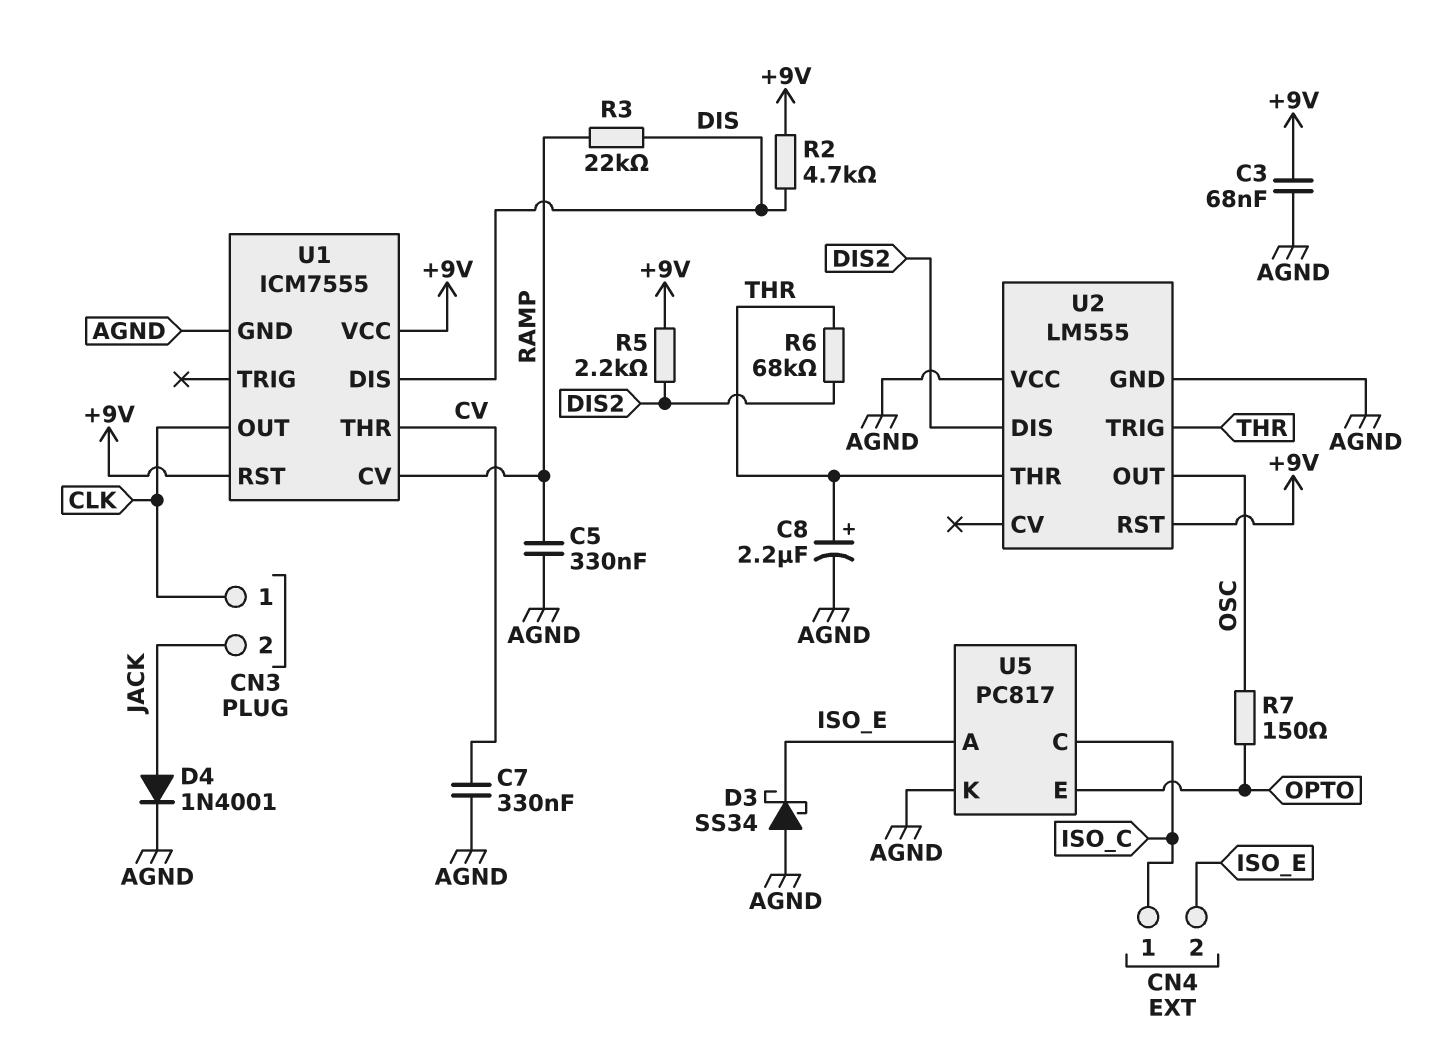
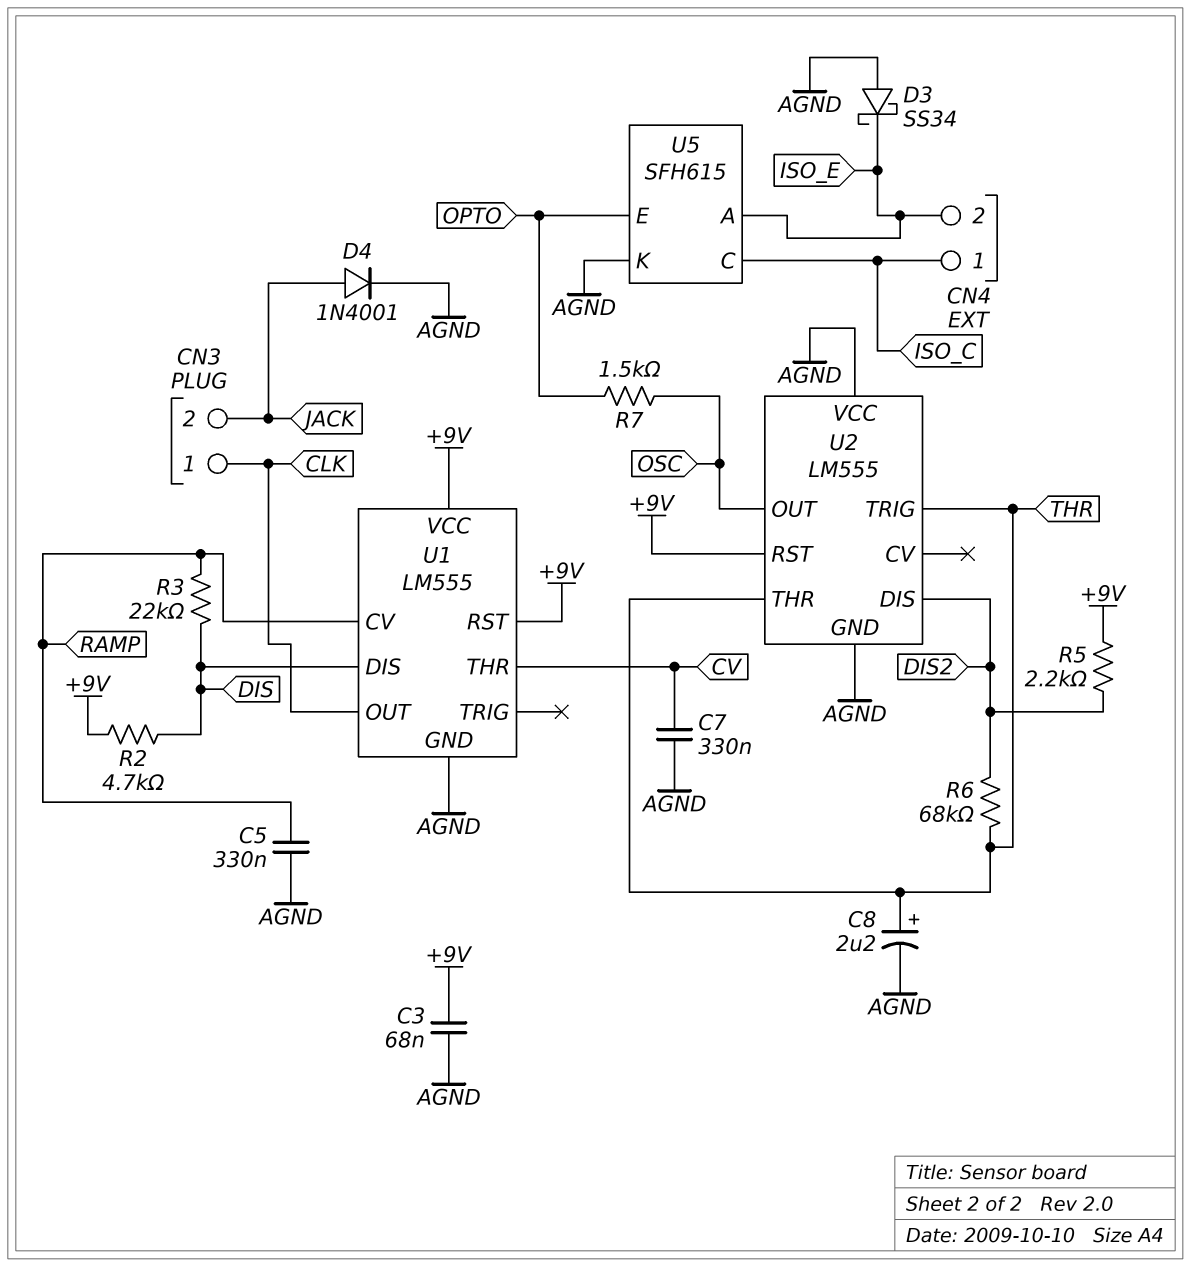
R7: 150 (OPTO, OSC) -> 1.5k (OPTO, OSC)
U1: ICM7555 -> LM555
U5: PC817 -> SFH615

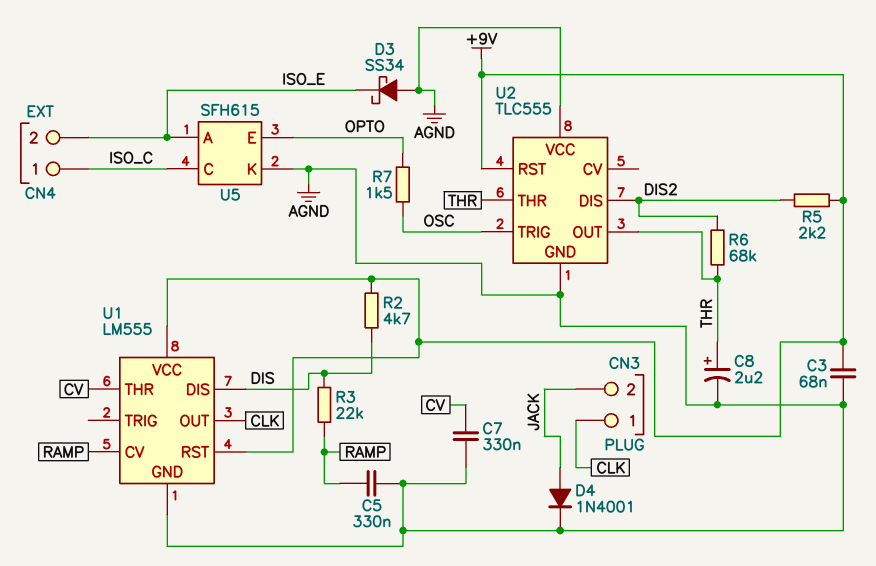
U2: LM555 -> TLC555
U2 pin OUT: OSC -> THR
U2 pin TRIG: THR -> OSC

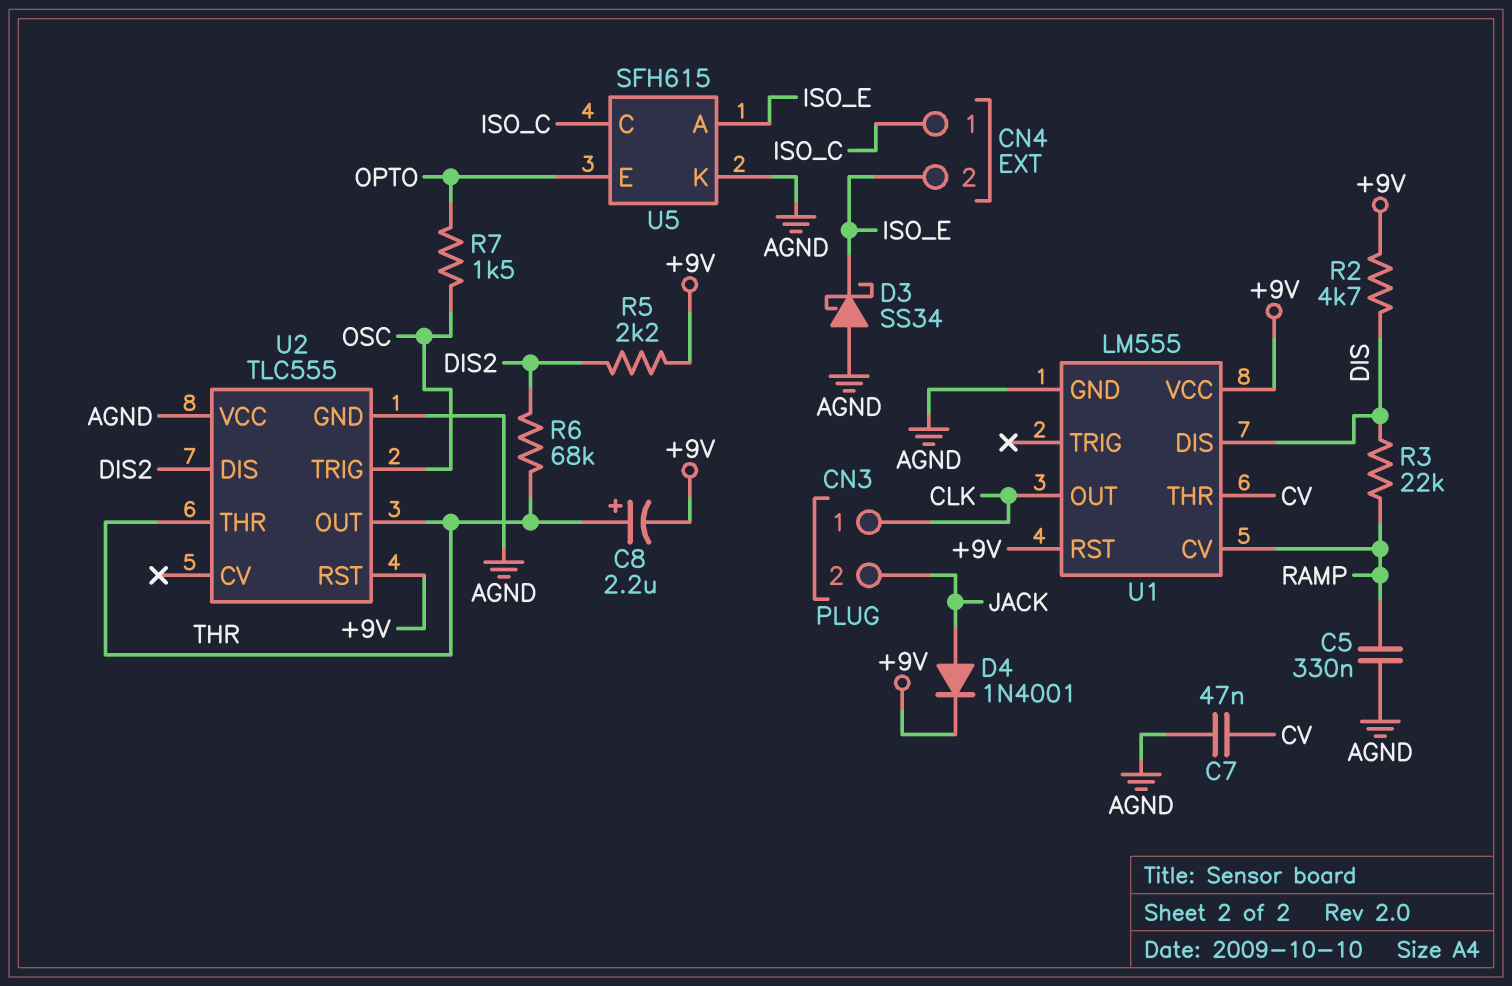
C3: 68nF (+9V, AGND) -> none
C7: 330nF (AGND, CV) -> 47nF (AGND, CV)
C8: 2.2uF (plus THR, minus AGND) -> 2.2uF (plus THR, minus +9V)
D4: diode 1N4001 (A JACK, K AGND) -> diode 1N4001 (A JACK, K +9V)

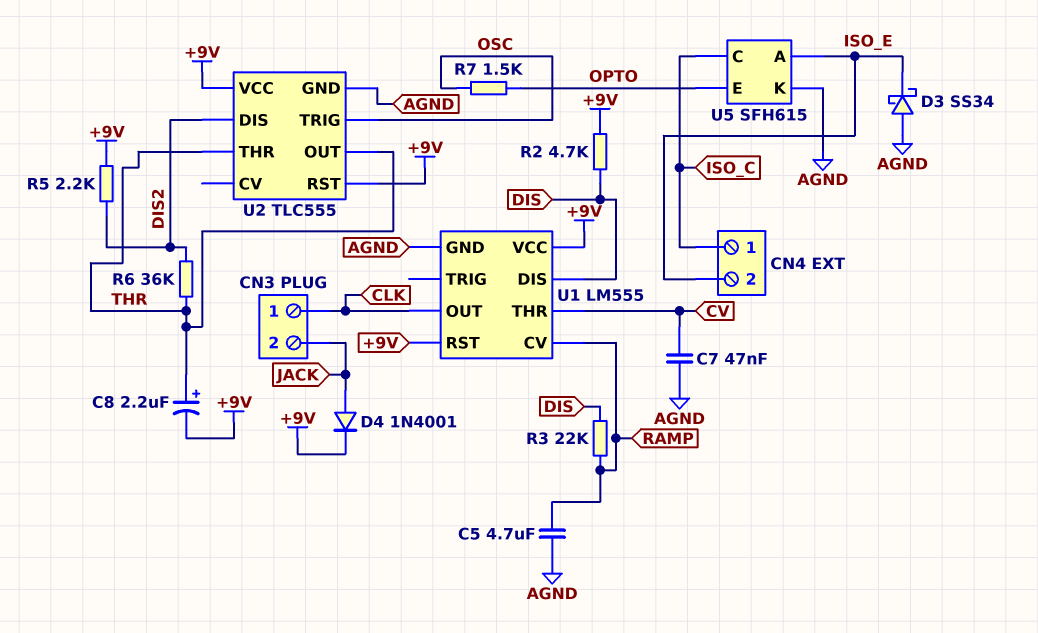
C5: 330nF (AGND, RAMP) -> 4.7uF (AGND, RAMP)
R6: 68k (DIS2, THR) -> 36k (DIS2, THR)
U2 pin VCC: AGND -> +9V

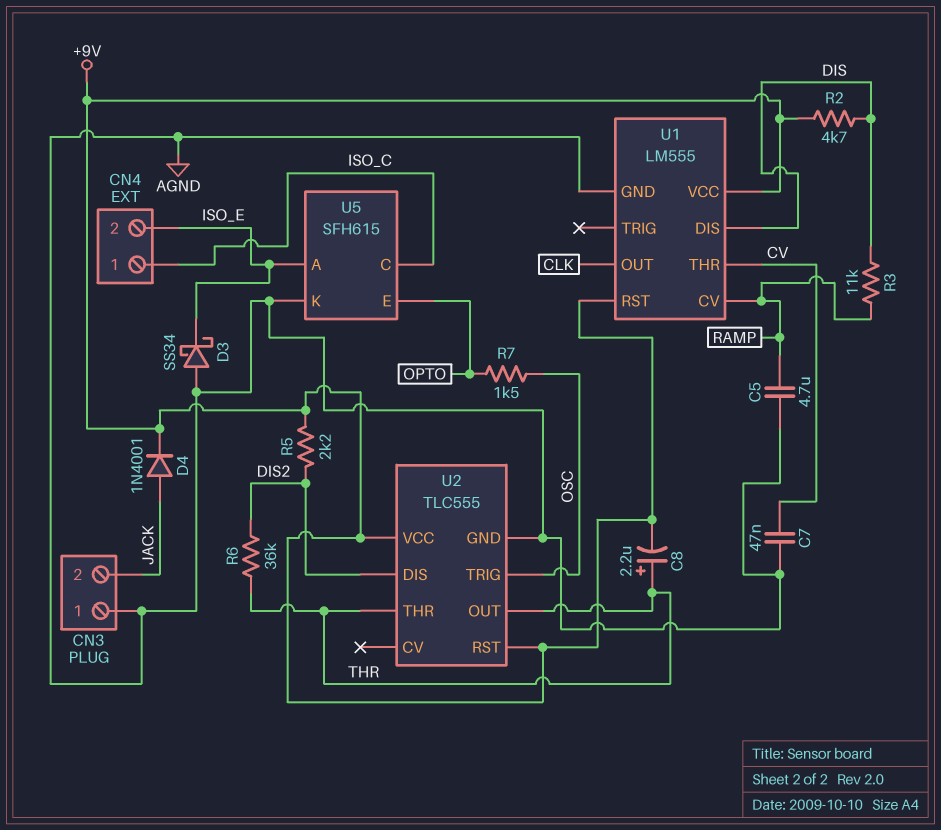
CN3 pin 1: CLK -> AGND
R3: 22k (DIS, RAMP) -> 11k (DIS, RAMP)

